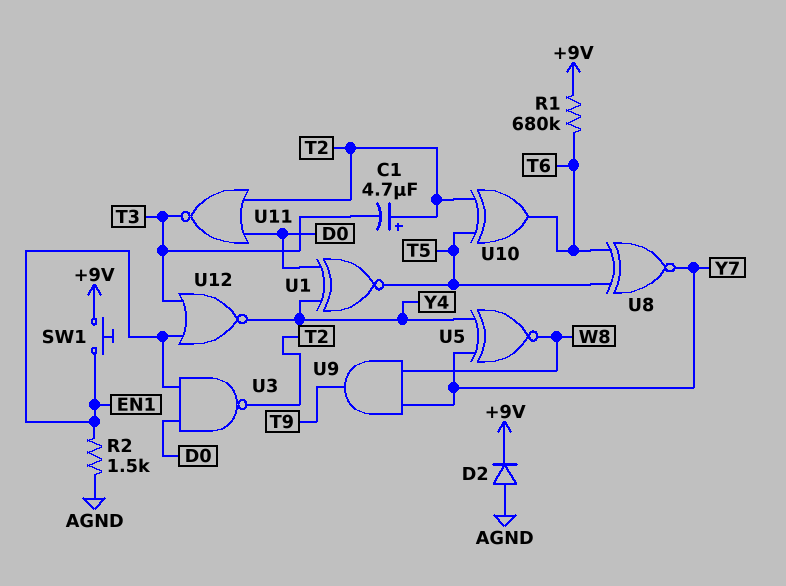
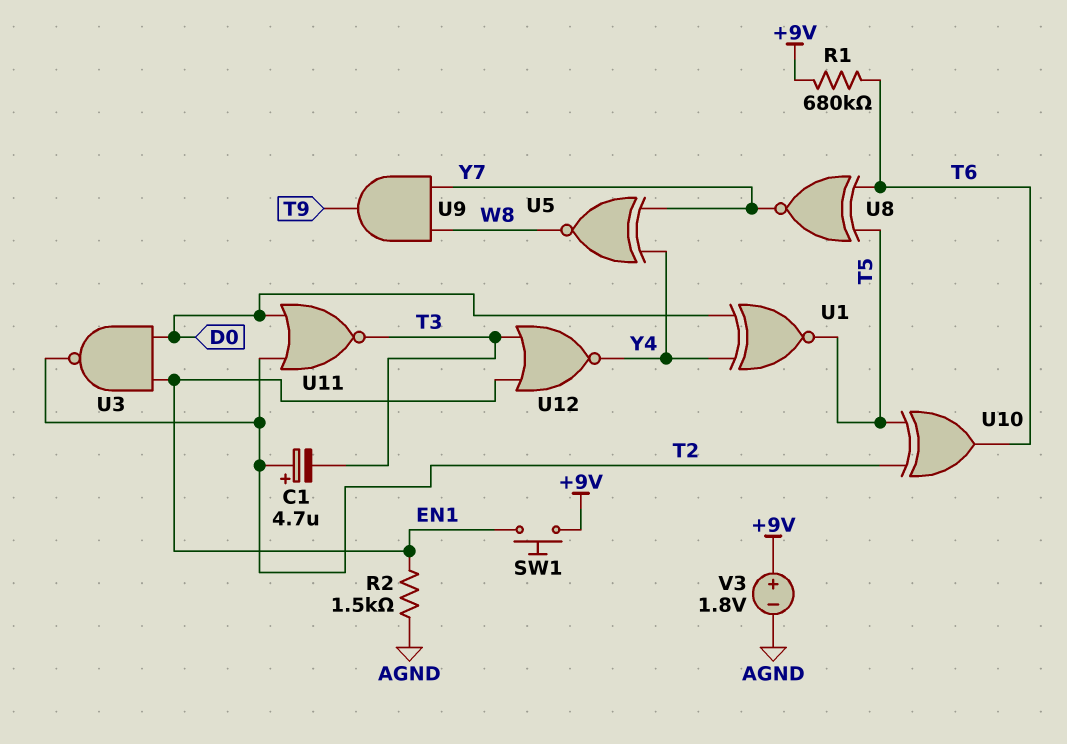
D2: diode (A AGND, K +9V) -> none
V3: none -> 1.8V (plus +9V, minus AGND)

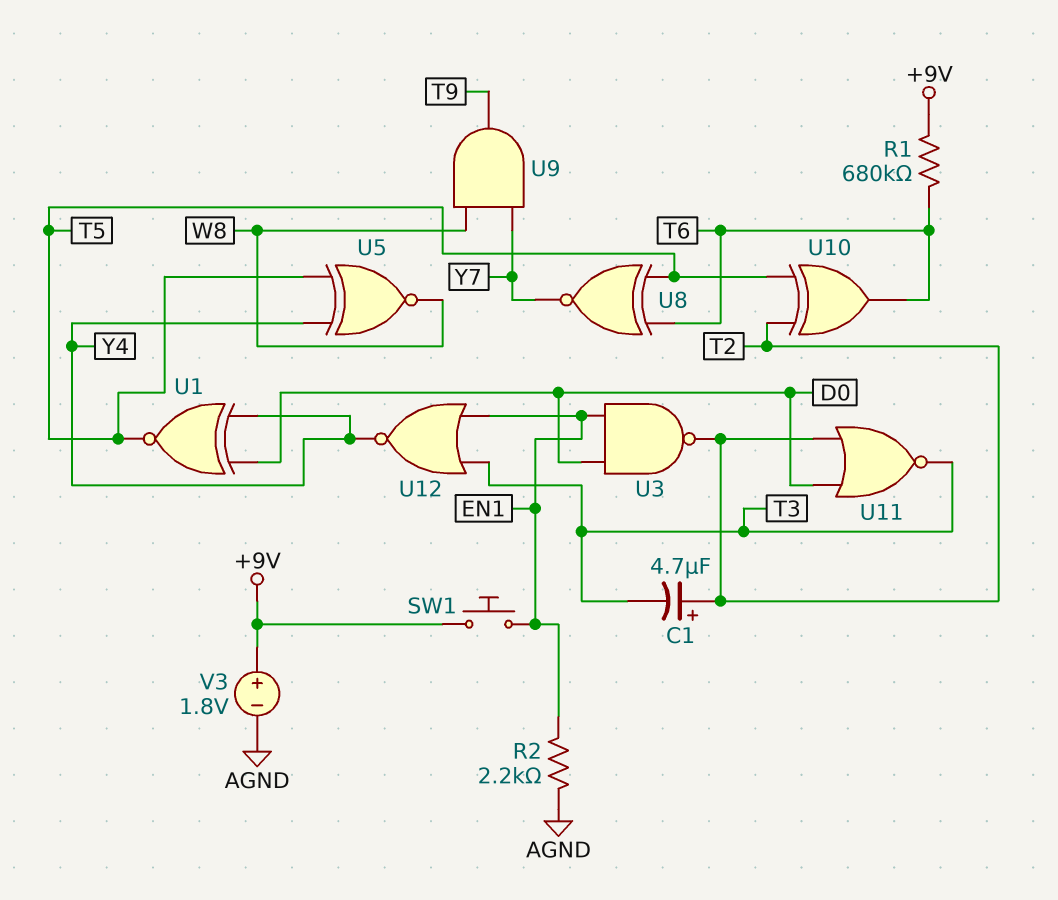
R2: 1.5k (AGND, EN1) -> 2.2k (AGND, EN1)
U5: XNOR (in Y4, in Y7, out W8) -> XNOR (in T5, in Y4, out W8)

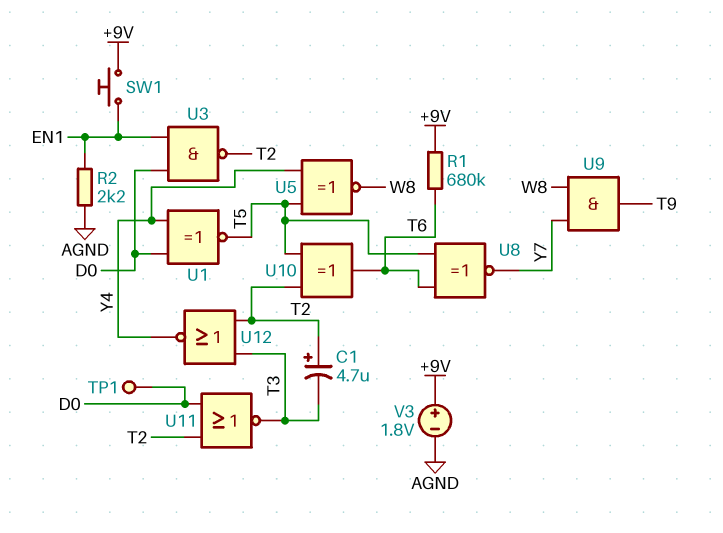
TP1: none -> test point (D0)
U12: NOR (in EN1, in T3, out Y4) -> NOR (in T2, in T3, out Y4)

